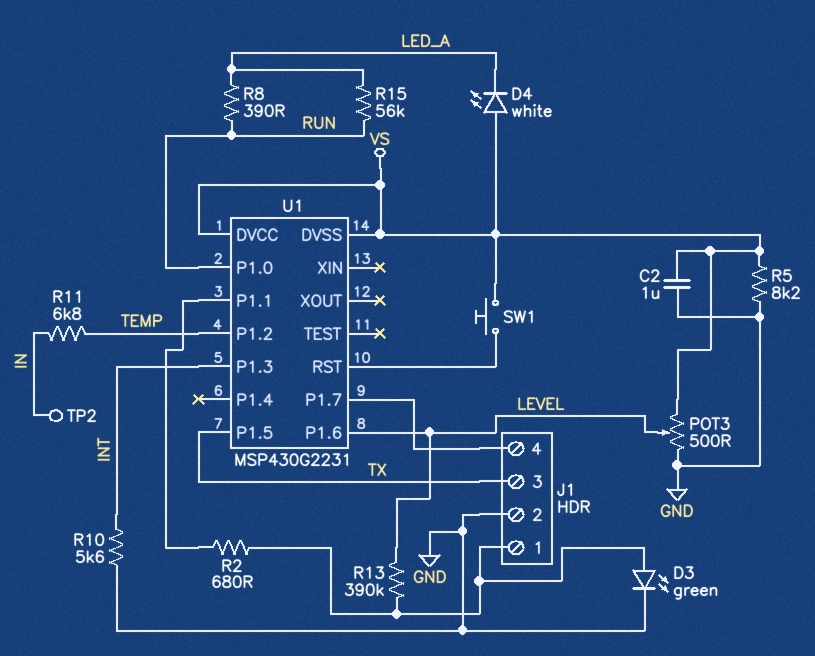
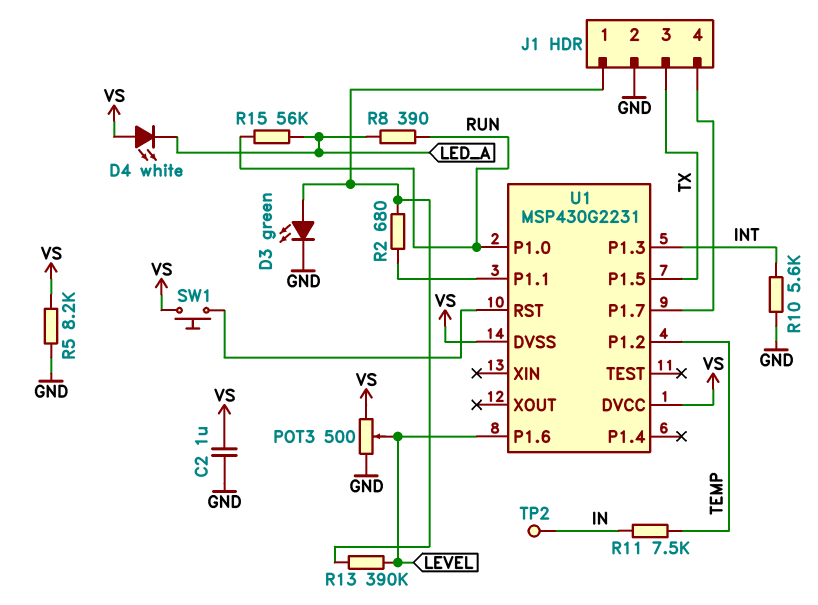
R11: 6.8k (IN, TEMP) -> 7.5k (IN, TEMP)

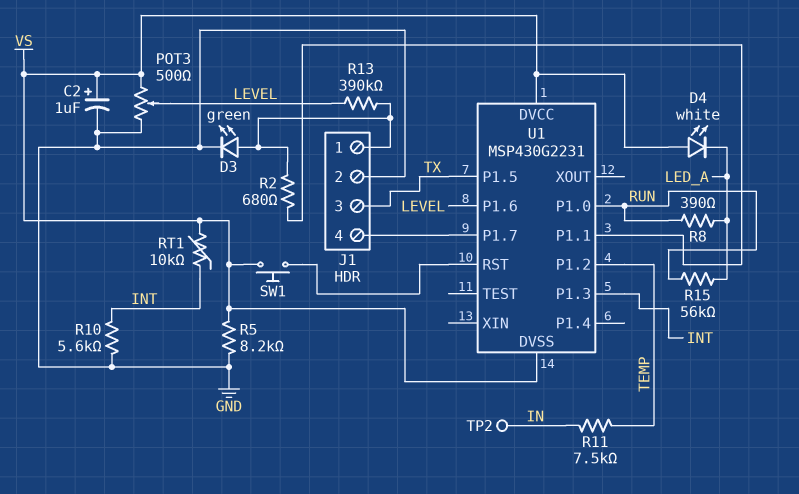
C2: 1uF (GND, VS) -> 1uF (plus VS, minus GND)
RT1: none -> 10k (INT, VS)

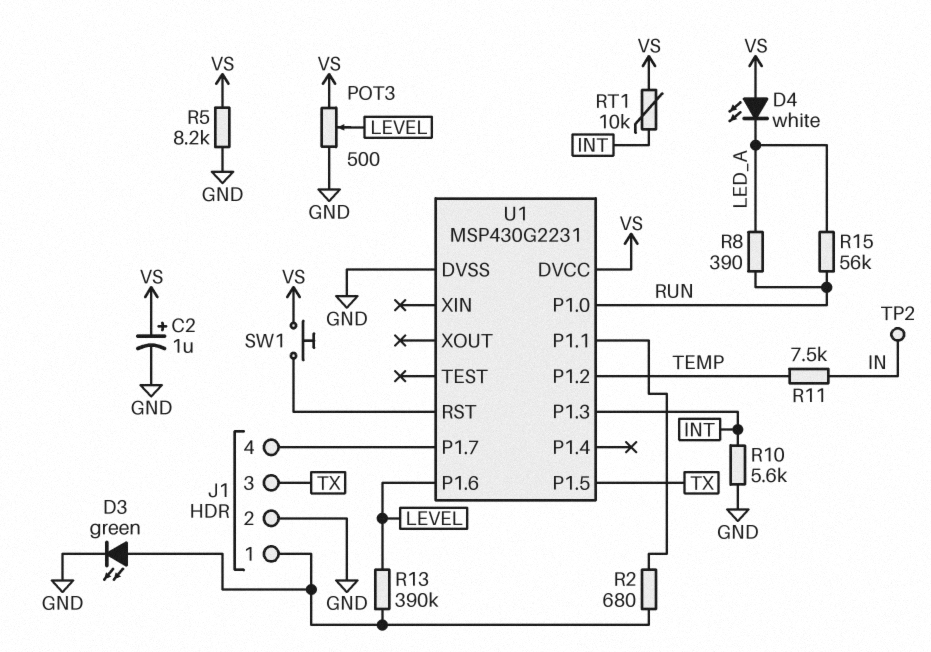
U1 pin DVSS: VS -> GND

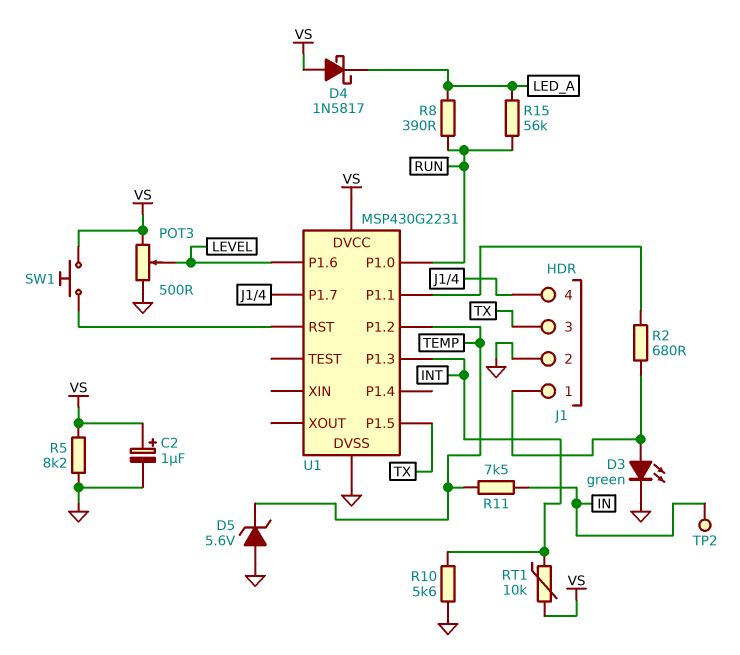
D4: LED white (A VS, K LED_A) -> schottky 1N5817 (A VS, K LED_A)
D5: none -> zener 5.6V (A GND, K TEMP)
R13: 390k (J1/1, LEVEL) -> none

